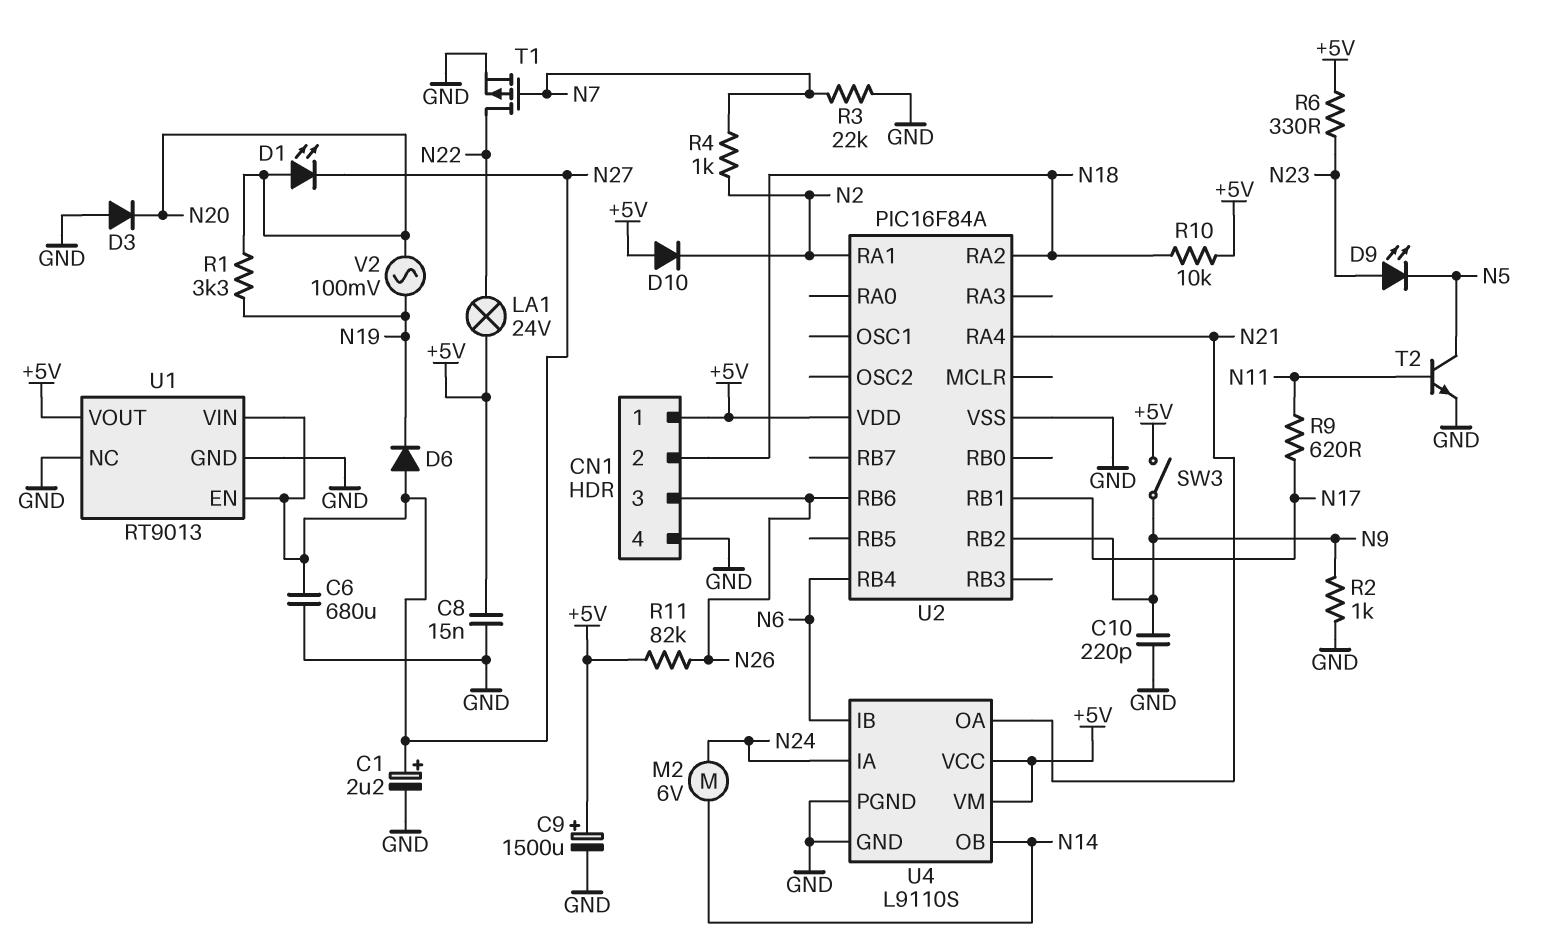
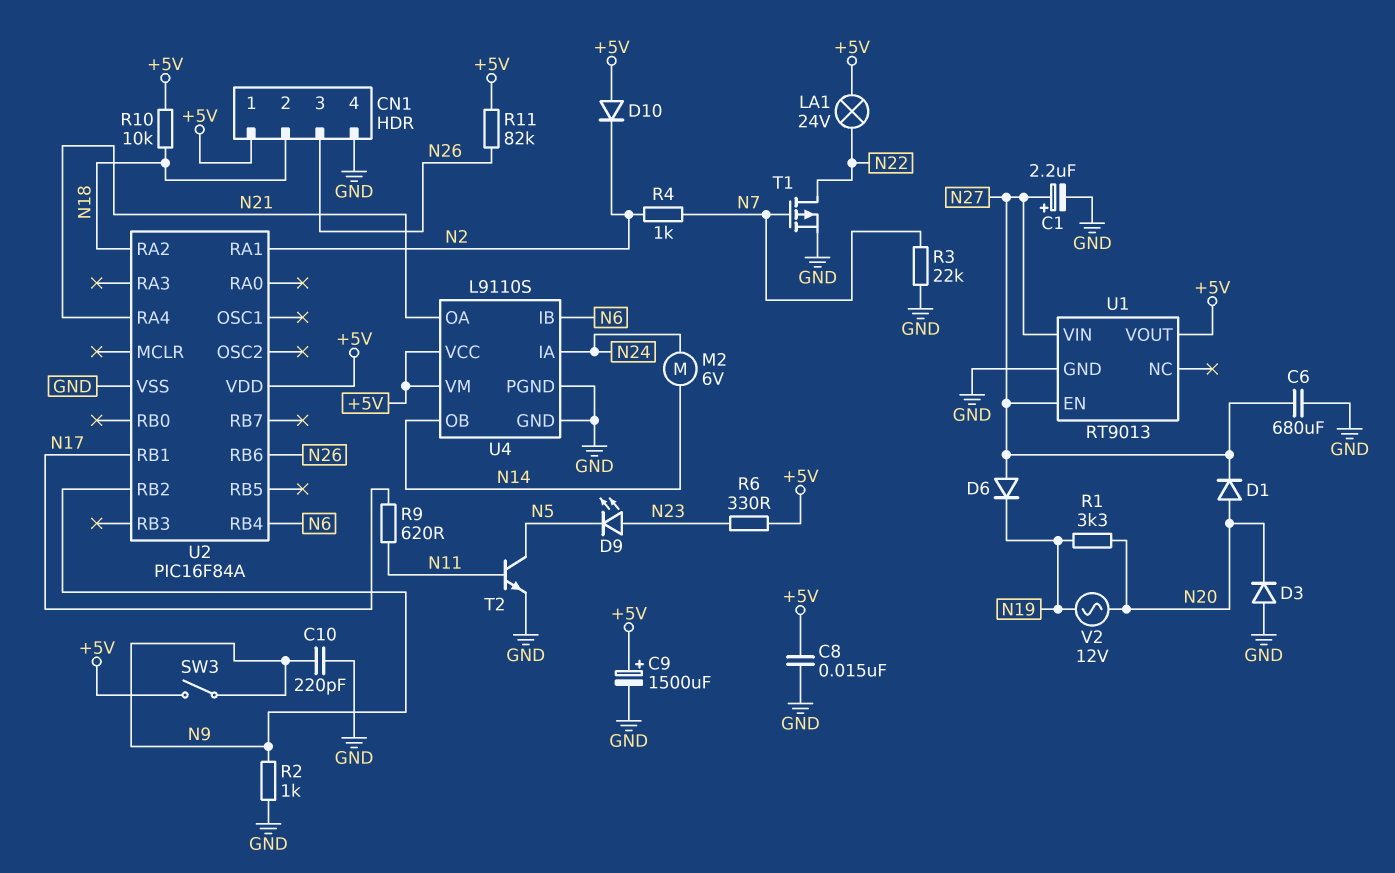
D1: LED (A N20, K N27) -> diode (A N20, K N27)
U1 pin NC: GND -> none
V2: AC 100mV (N19, N20) -> AC 12V (N19, N20)

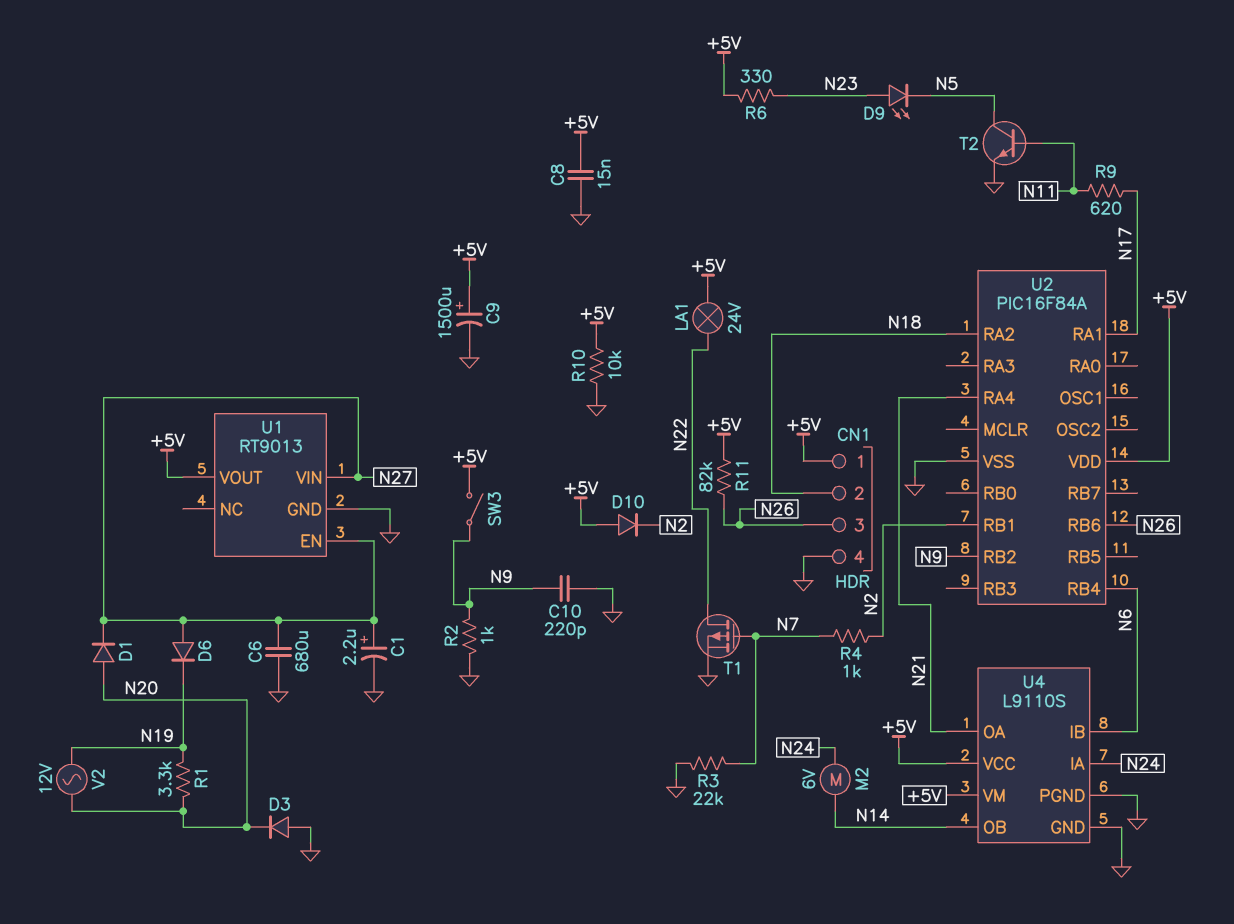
R10: 10k (+5V, N18) -> 10k (+5V, GND)
U2 pin RA1: N2 -> N17
U2 pin RB1: N17 -> N2

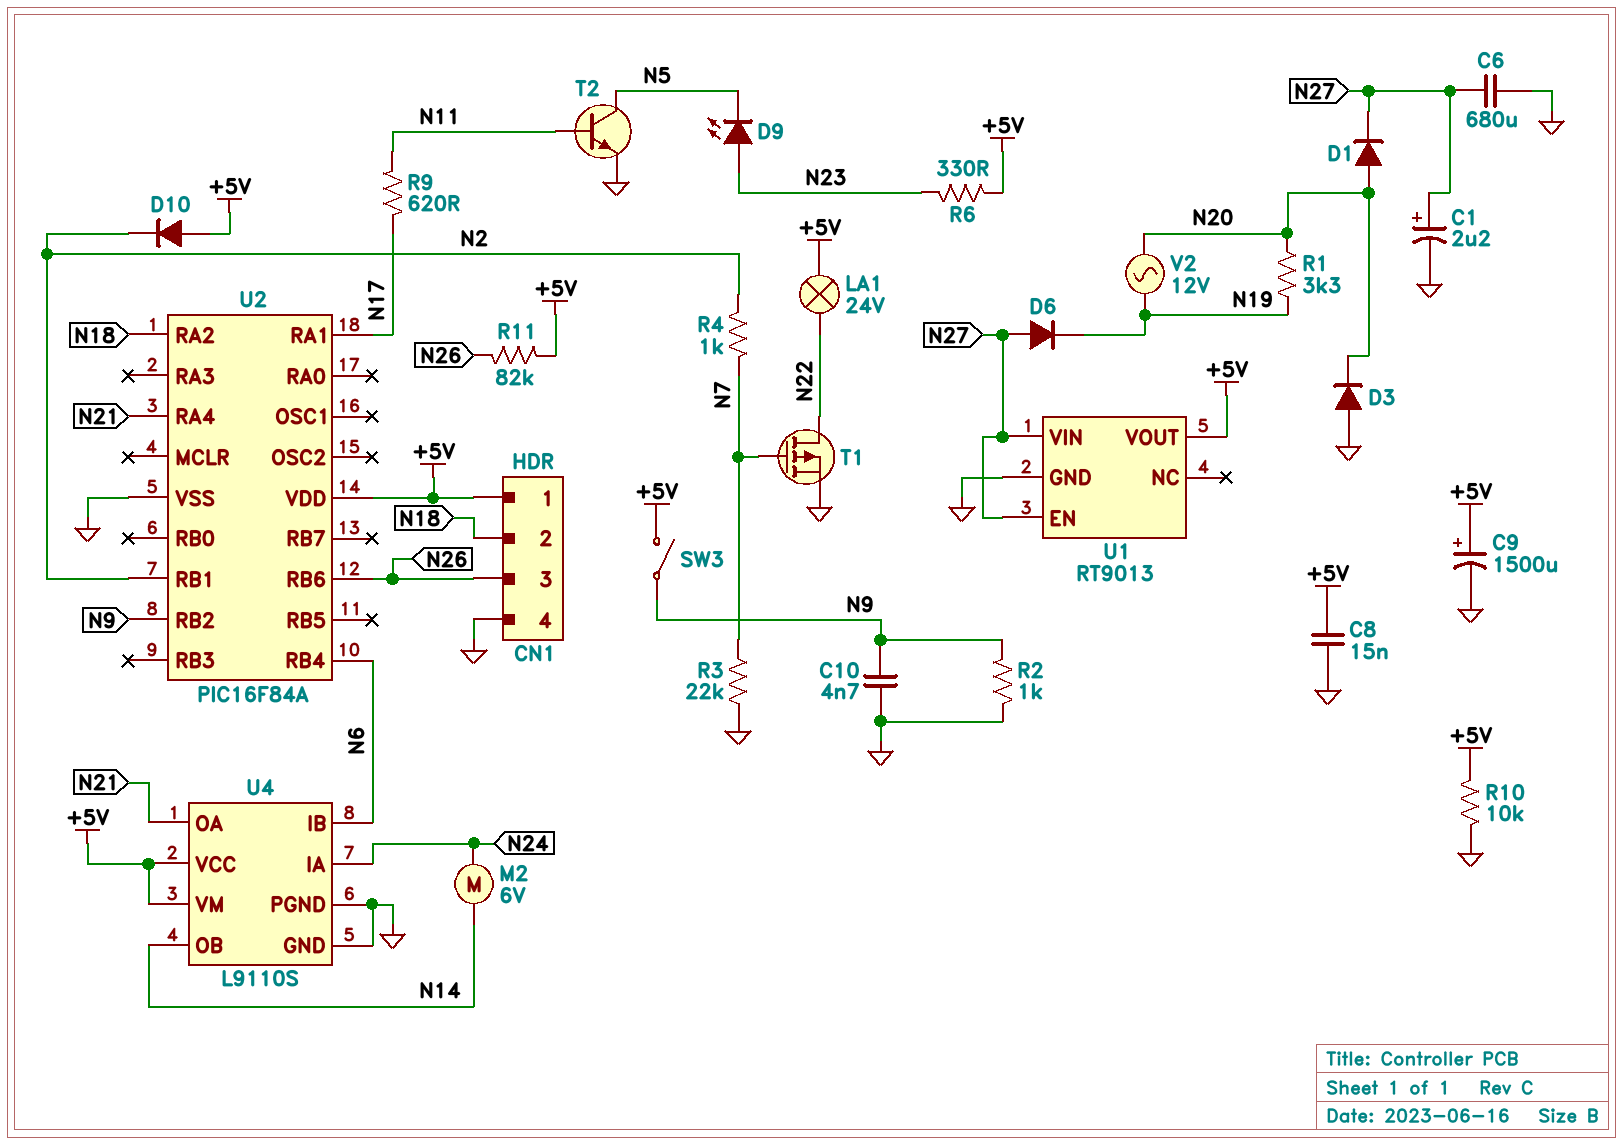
C10: 220pF (GND, N9) -> 4.7nF (GND, N9)

